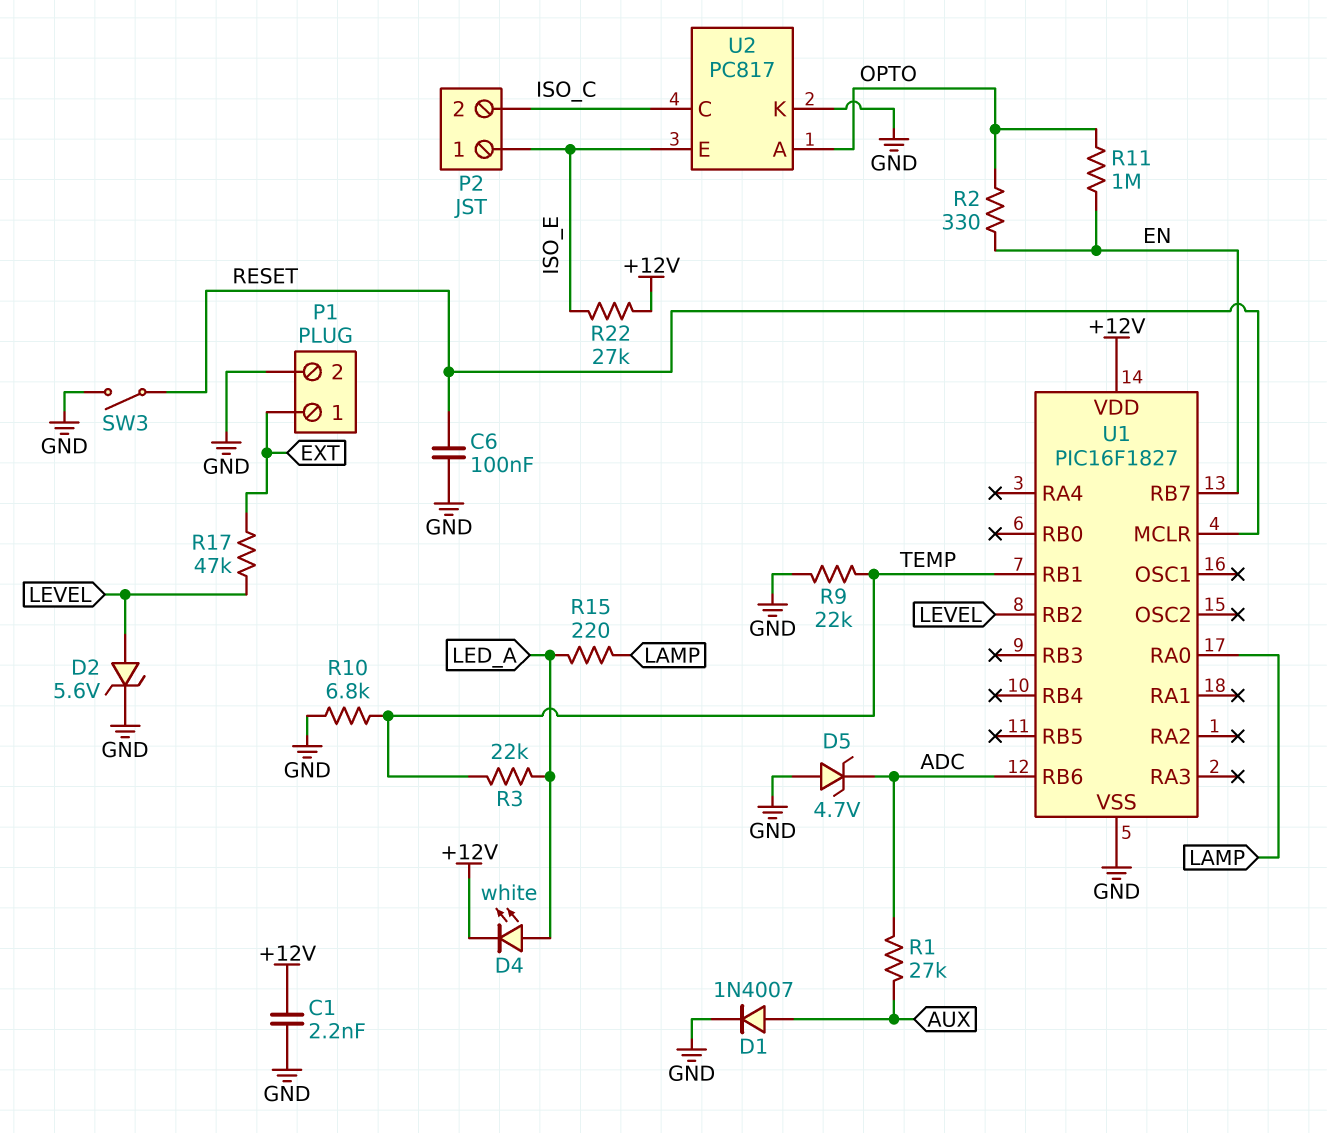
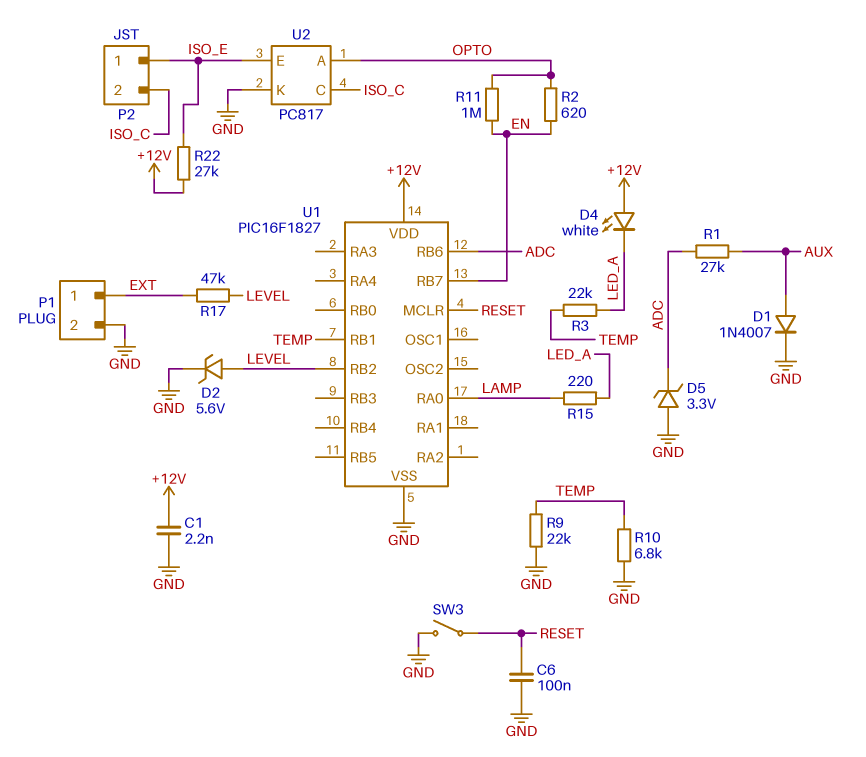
D4: LED white (A LED_A, K +12V) -> LED white (A +12V, K LED_A)
D5: zener 4.7V (A GND, K ADC) -> zener 3.3V (A GND, K ADC)
R2: 330 (EN, OPTO) -> 620 (EN, OPTO)

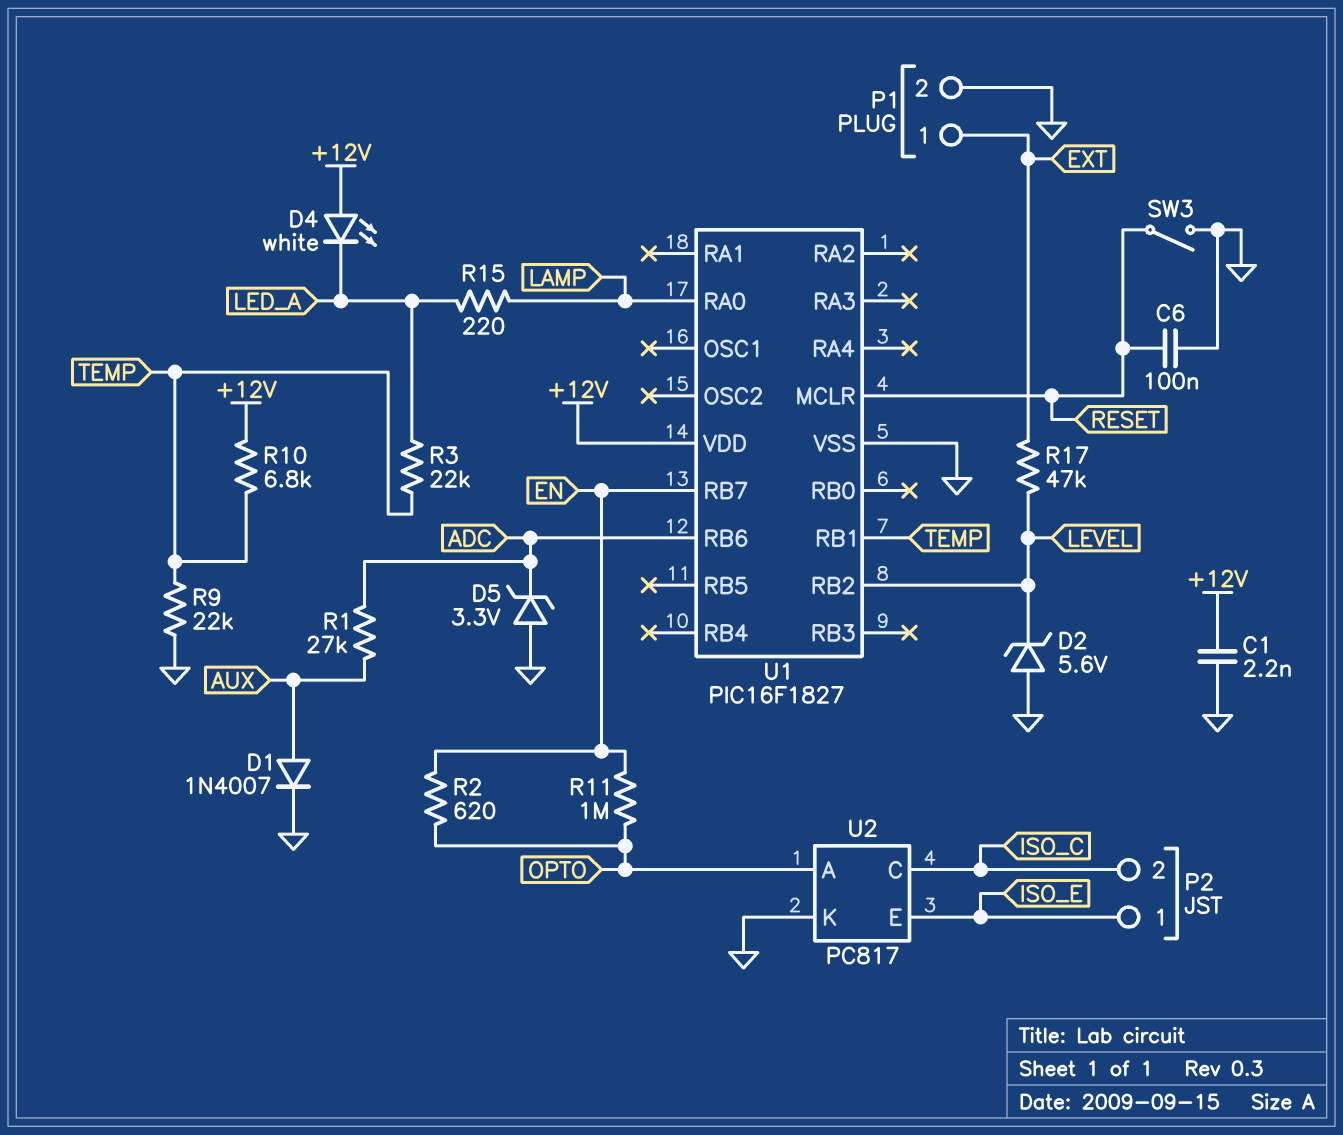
D2: zener 5.6V (A LEVEL, K GND) -> zener 5.6V (A GND, K LEVEL)
R10: 6.8k (GND, TEMP) -> 6.8k (+12V, TEMP)
R22: 27k (+12V, ISO_E) -> none

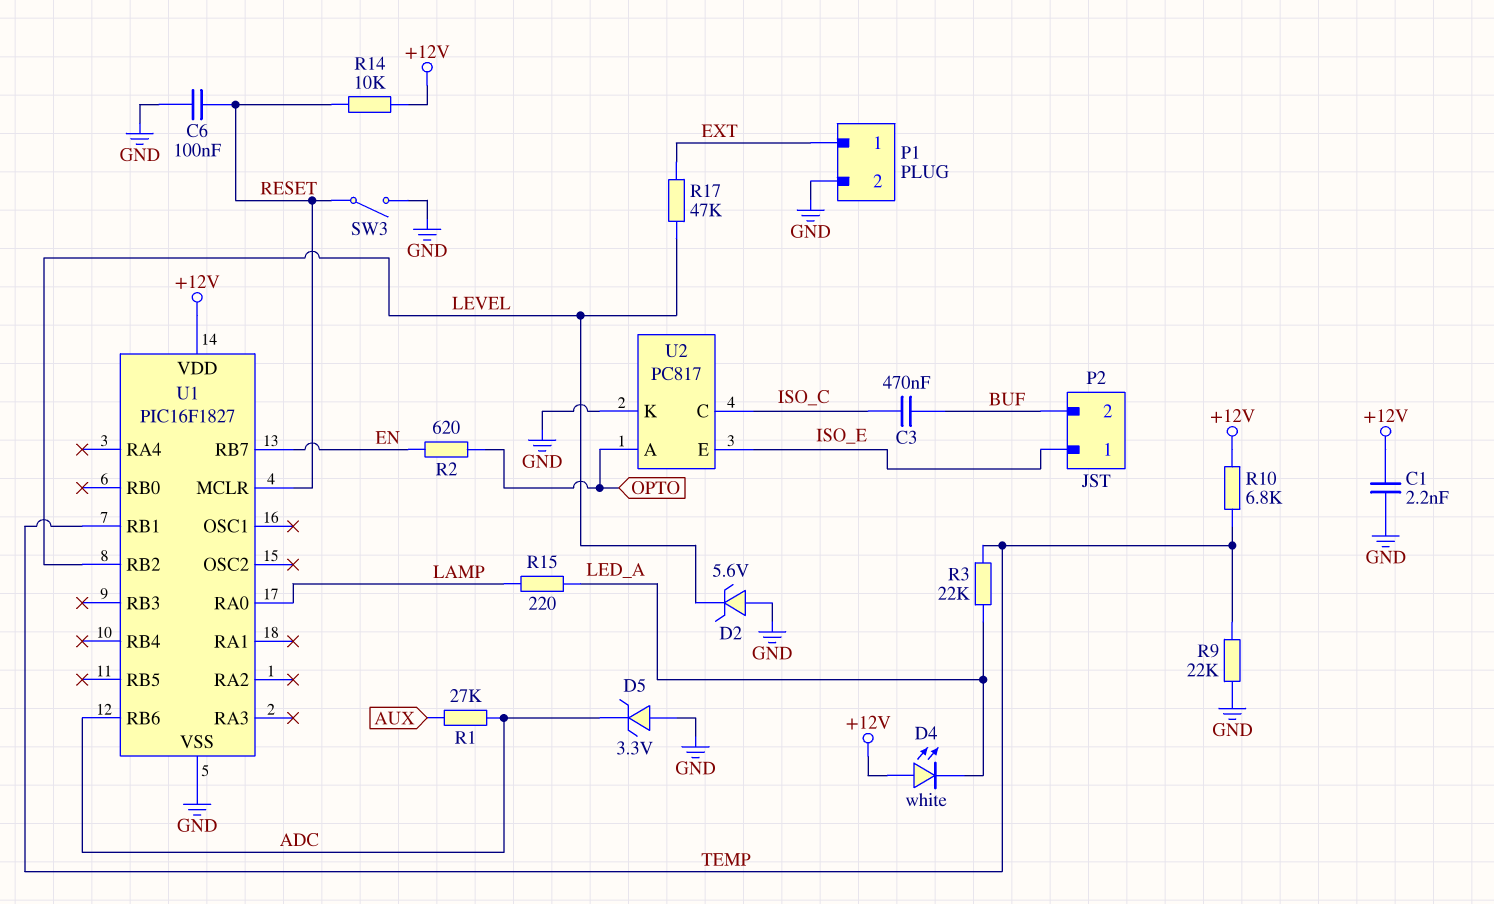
C3: none -> 470nF (BUF, ISO_C)
D1: diode 1N4007 (A AUX, K GND) -> none
P2 pin 2: ISO_C -> BUF
R11: 1M (EN, OPTO) -> none
R14: none -> 10k (+12V, RESET)

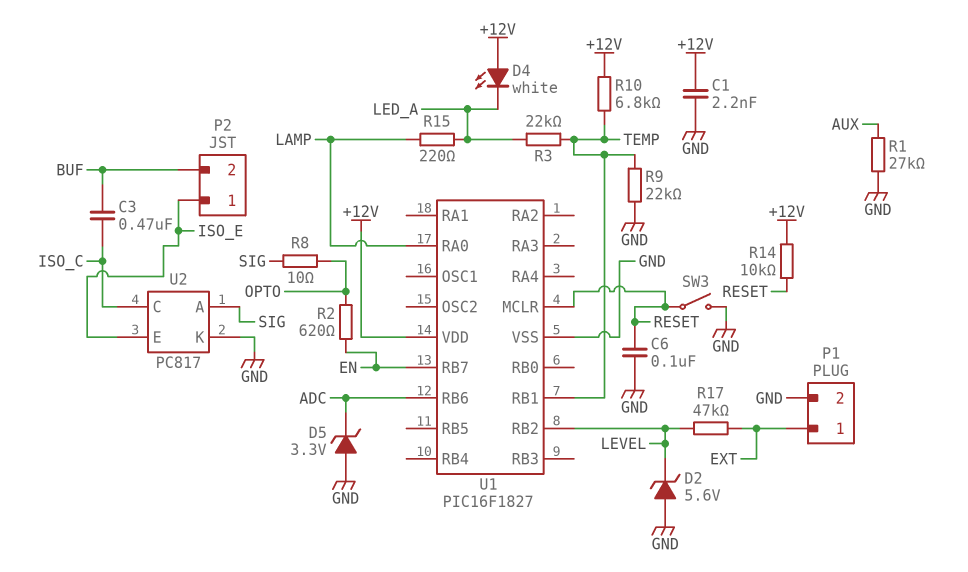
R1: 27k (ADC, AUX) -> 27k (AUX, GND)
R8: none -> 10 (OPTO, SIG)
U2 pin A: OPTO -> SIG

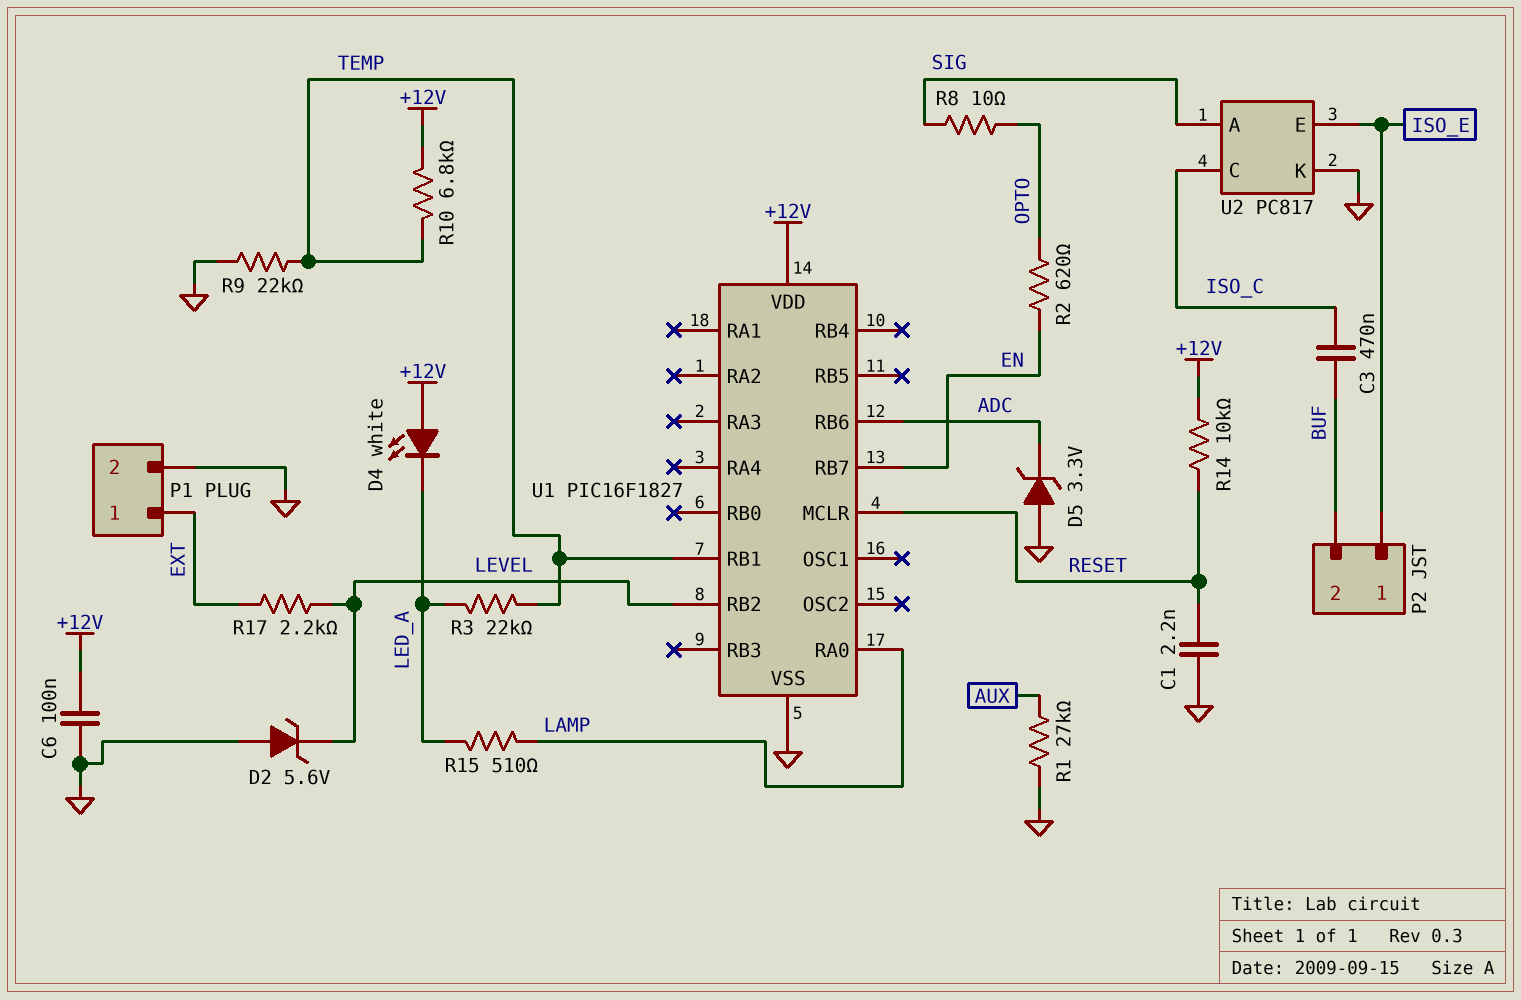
C1: 2.2nF (+12V, GND) -> 2.2nF (GND, RESET)
C6: 100nF (GND, RESET) -> 100nF (+12V, GND)
R15: 220 (LAMP, LED_A) -> 510 (LAMP, LED_A)
R17: 47k (EXT, LEVEL) -> 2.2k (EXT, LEVEL)
SW3: switch (GND, RESET) -> none

